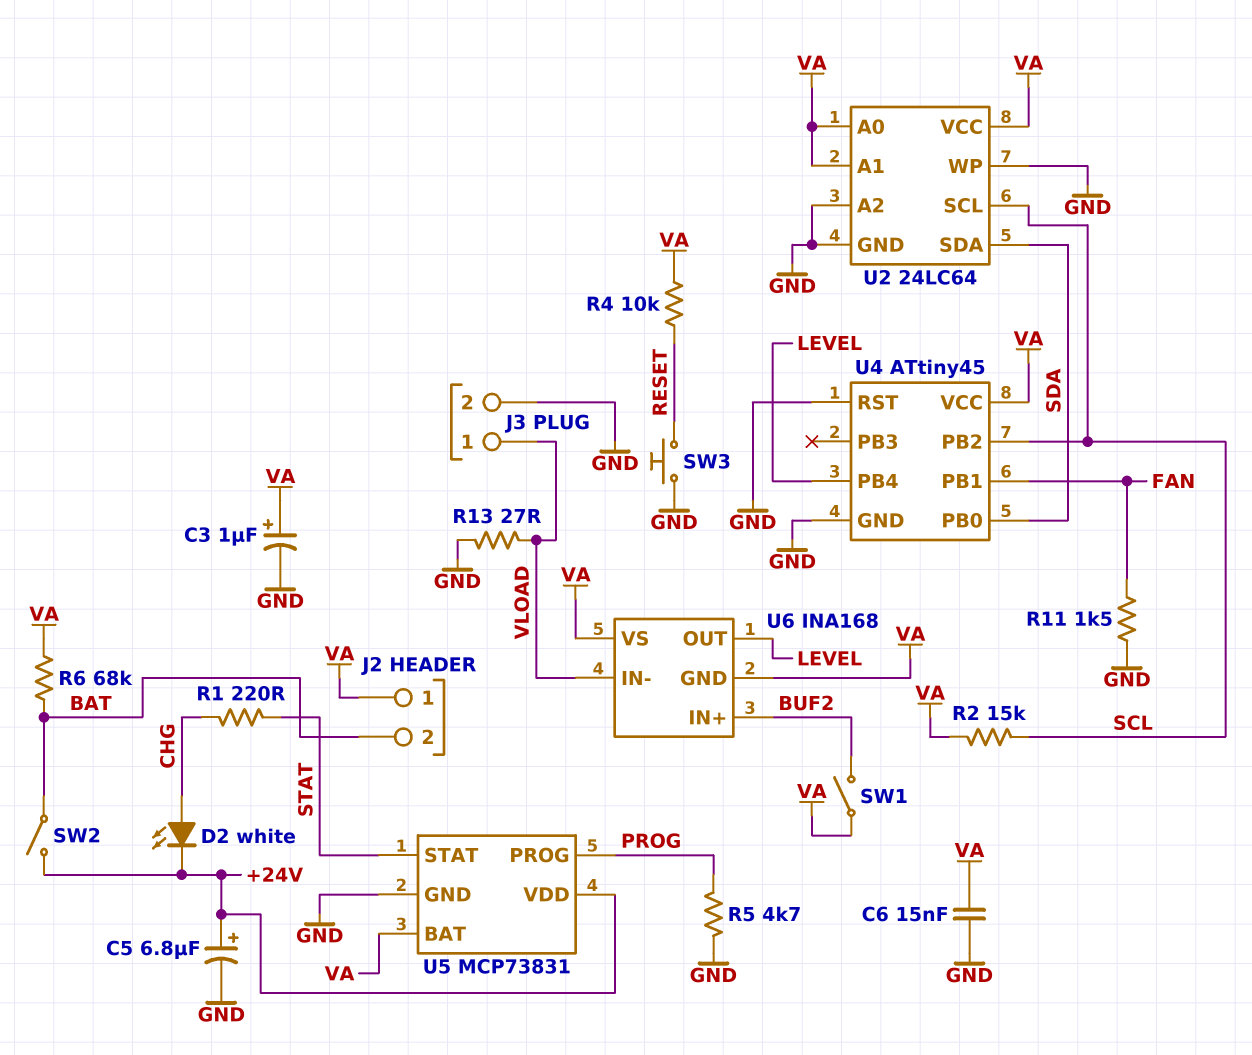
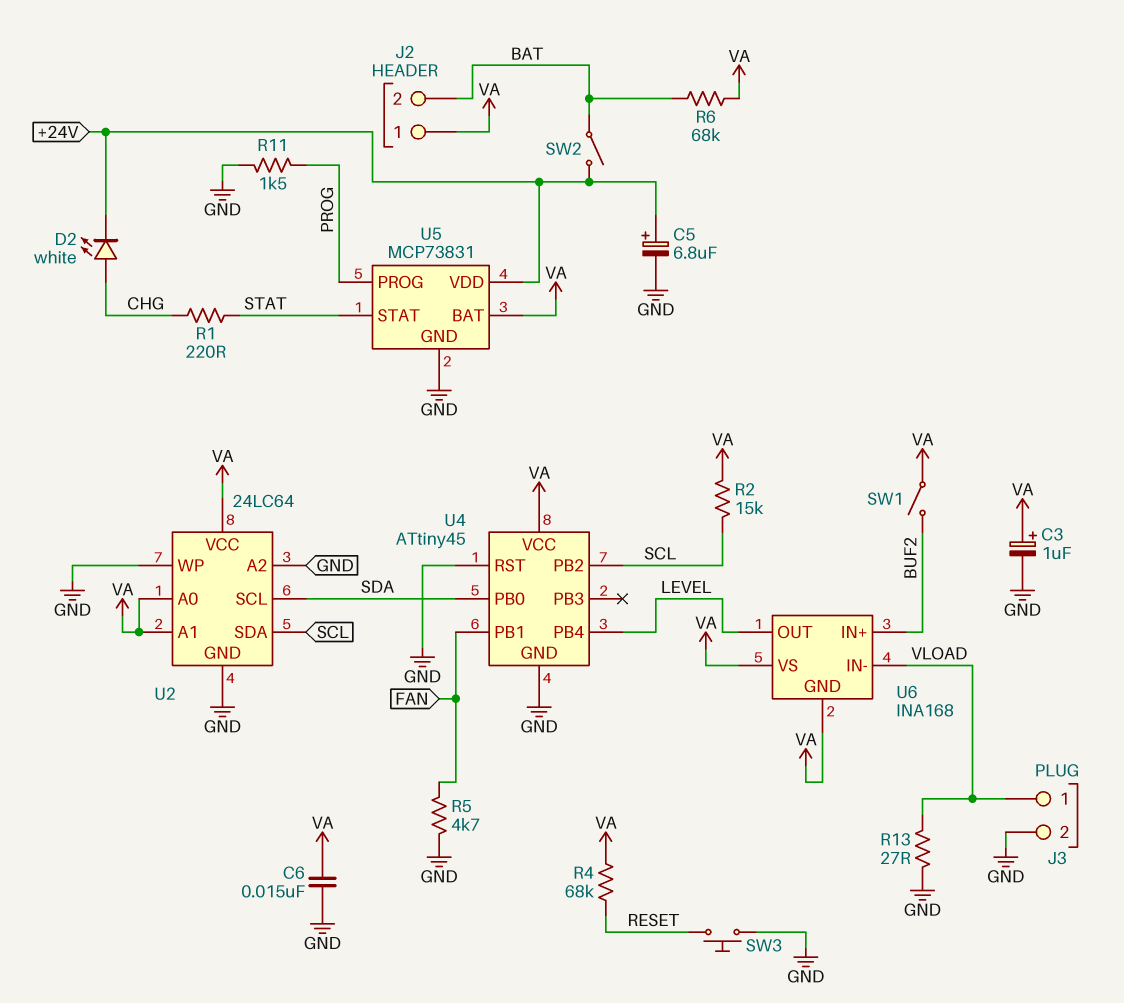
R4: 10k (RESET, VA) -> 68k (RESET, VA)
R5: 4.7k (GND, PROG) -> 4.7k (FAN, GND)
R11: 1.5k (FAN, GND) -> 1.5k (GND, PROG)
U2 pin SCL: SCL -> SDA
U2 pin SDA: SDA -> SCL

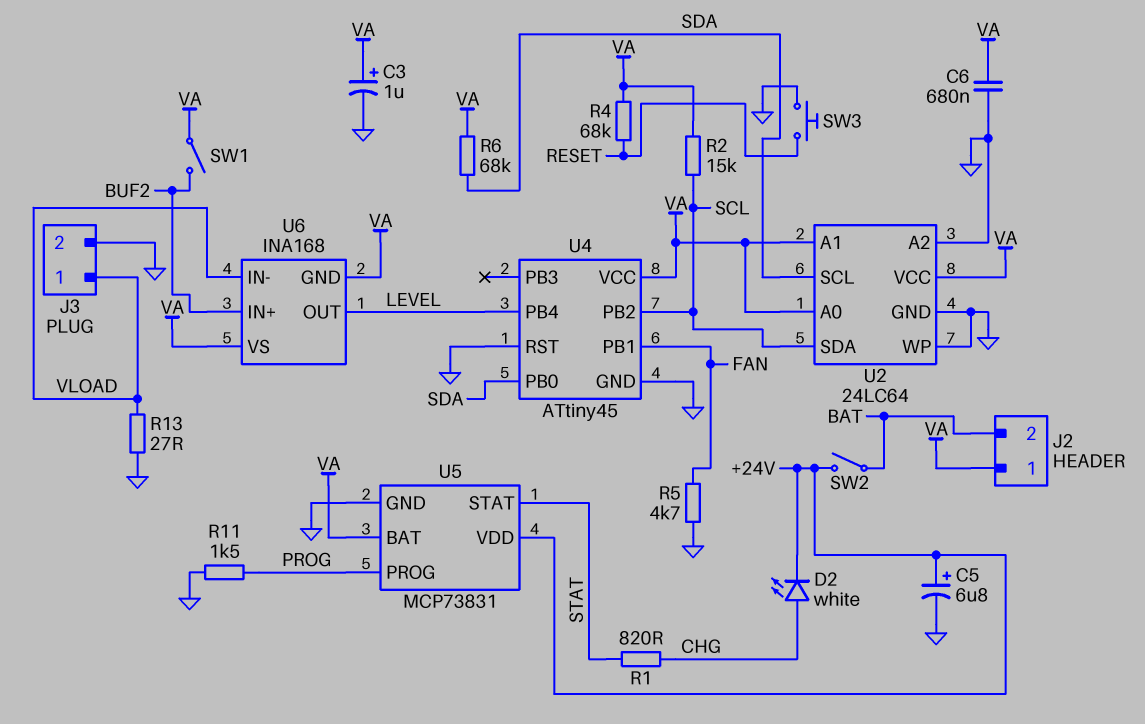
C6: 15nF (GND, VA) -> 680nF (GND, VA)
R1: 220 (CHG, STAT) -> 820 (CHG, STAT)
R6: 68k (BAT, VA) -> 68k (SDA, VA)

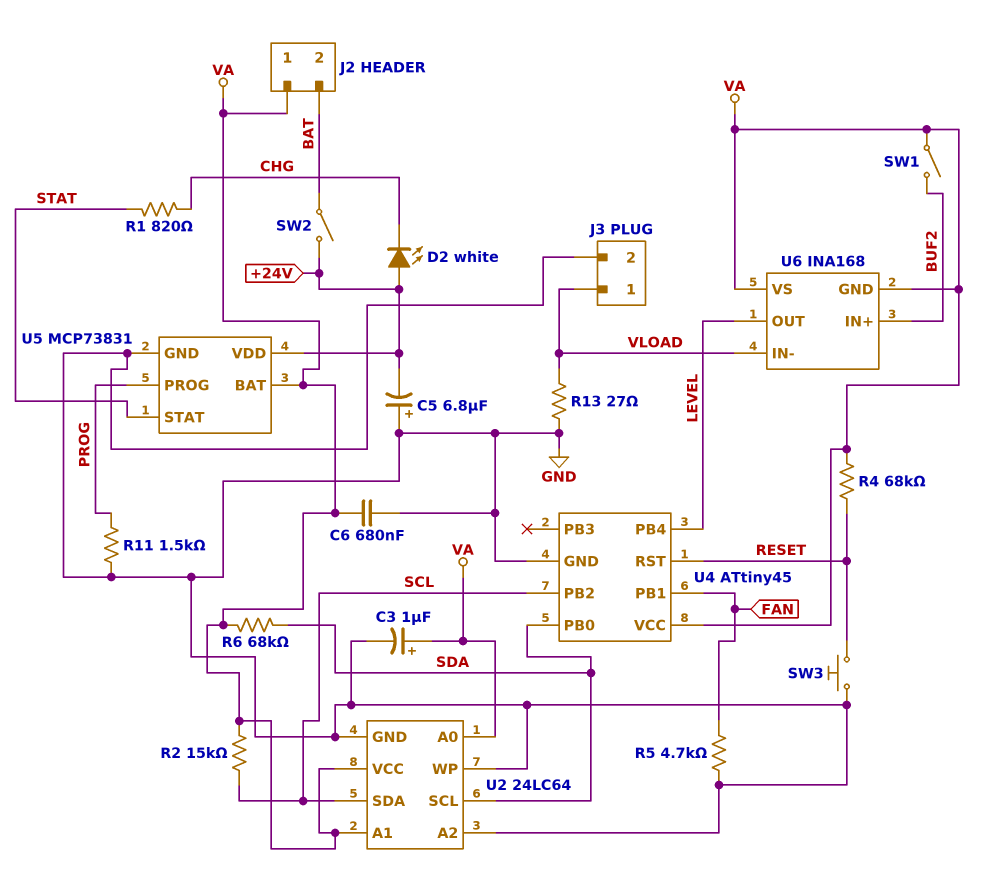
C5: 6.8uF (plus +24V, minus GND) -> 6.8uF (plus GND, minus +24V)
D2: LED white (A CHG, K +24V) -> LED white (A +24V, K CHG)
U4 pin RST: GND -> RESET

